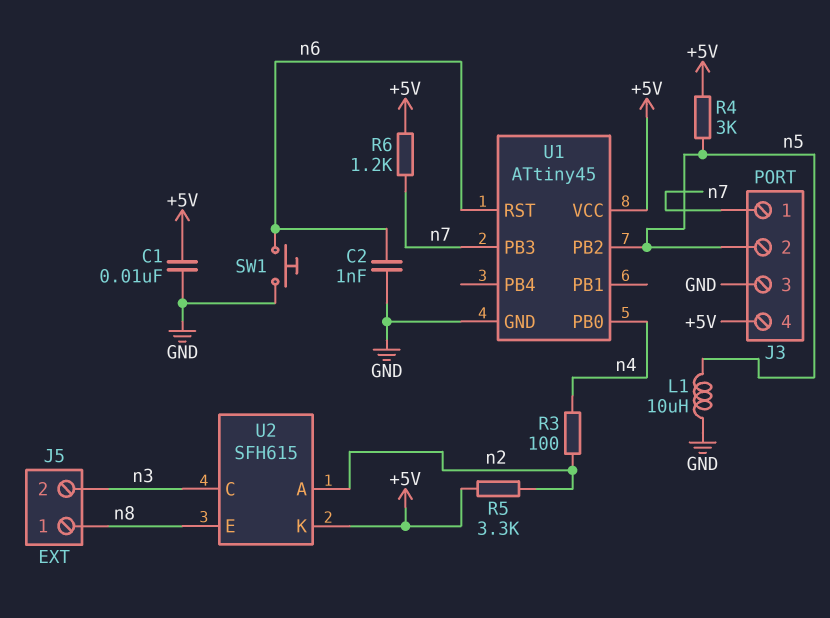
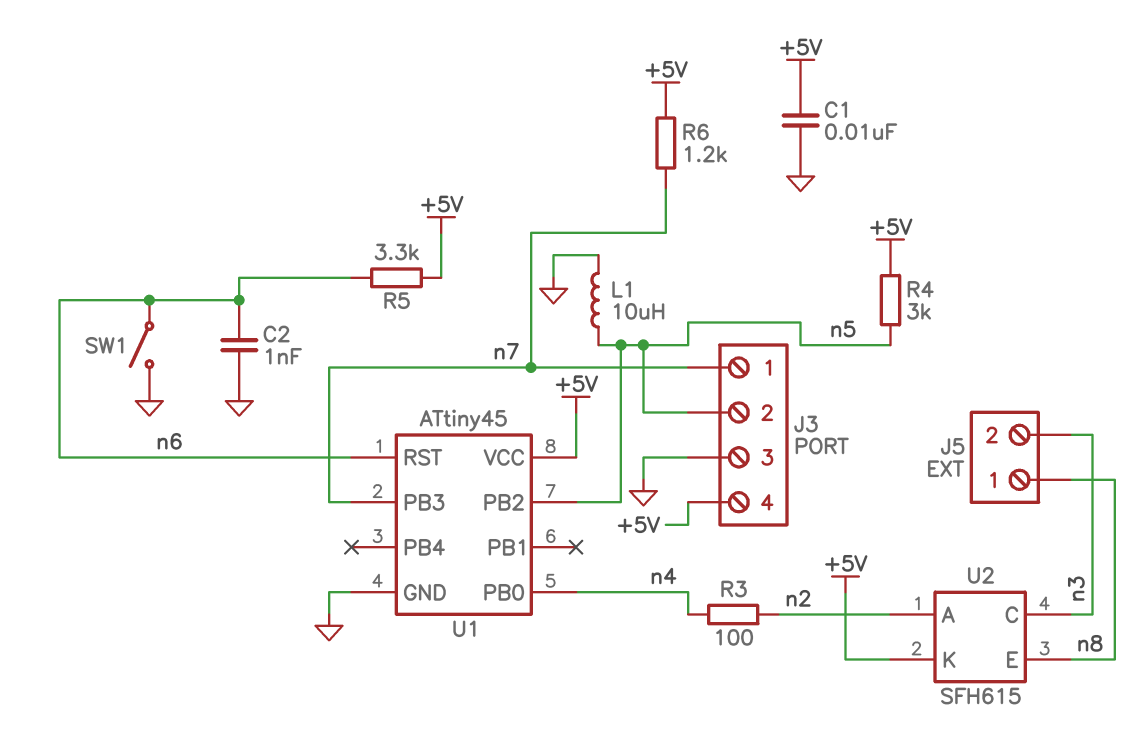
R5: 3.3k (+5V, n2) -> 3.3k (+5V, n6)
SW1: button (GND, n6) -> switch (GND, n6)

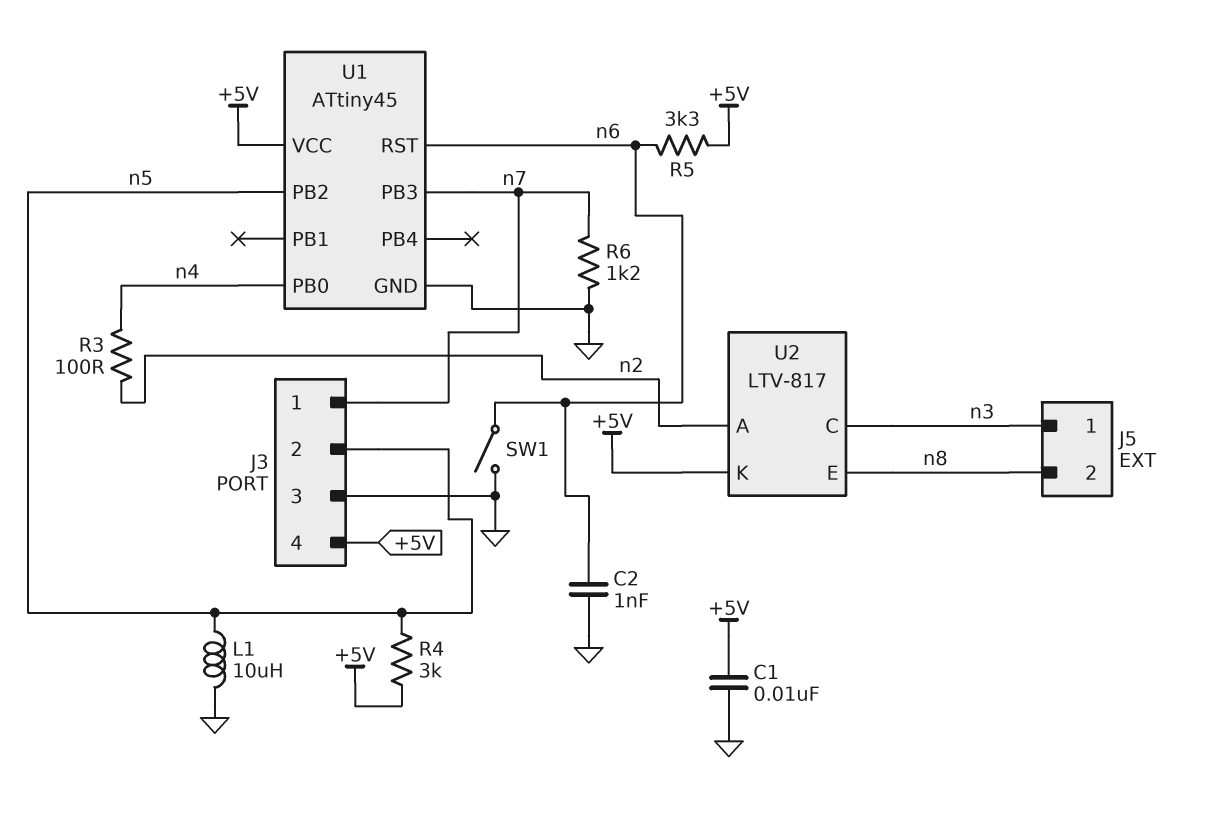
J5 pin 1: n8 -> n3
J5 pin 2: n3 -> n8
R6: 1.2k (+5V, n7) -> 1.2k (GND, n7)
U2: SFH615 -> LTV-817

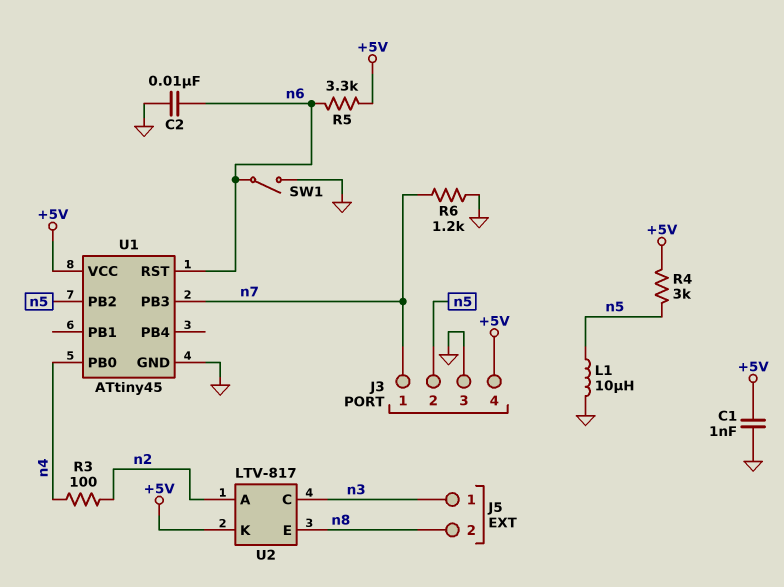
C1: 10nF (+5V, GND) -> 1nF (+5V, GND)
C2: 1nF (GND, n6) -> 10nF (GND, n6)

